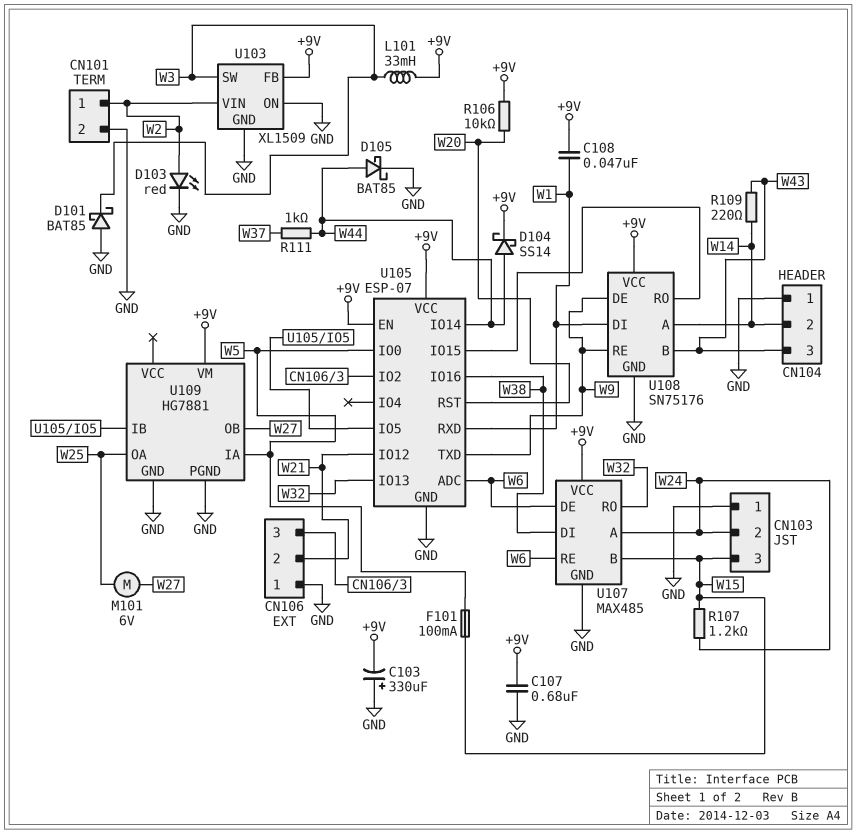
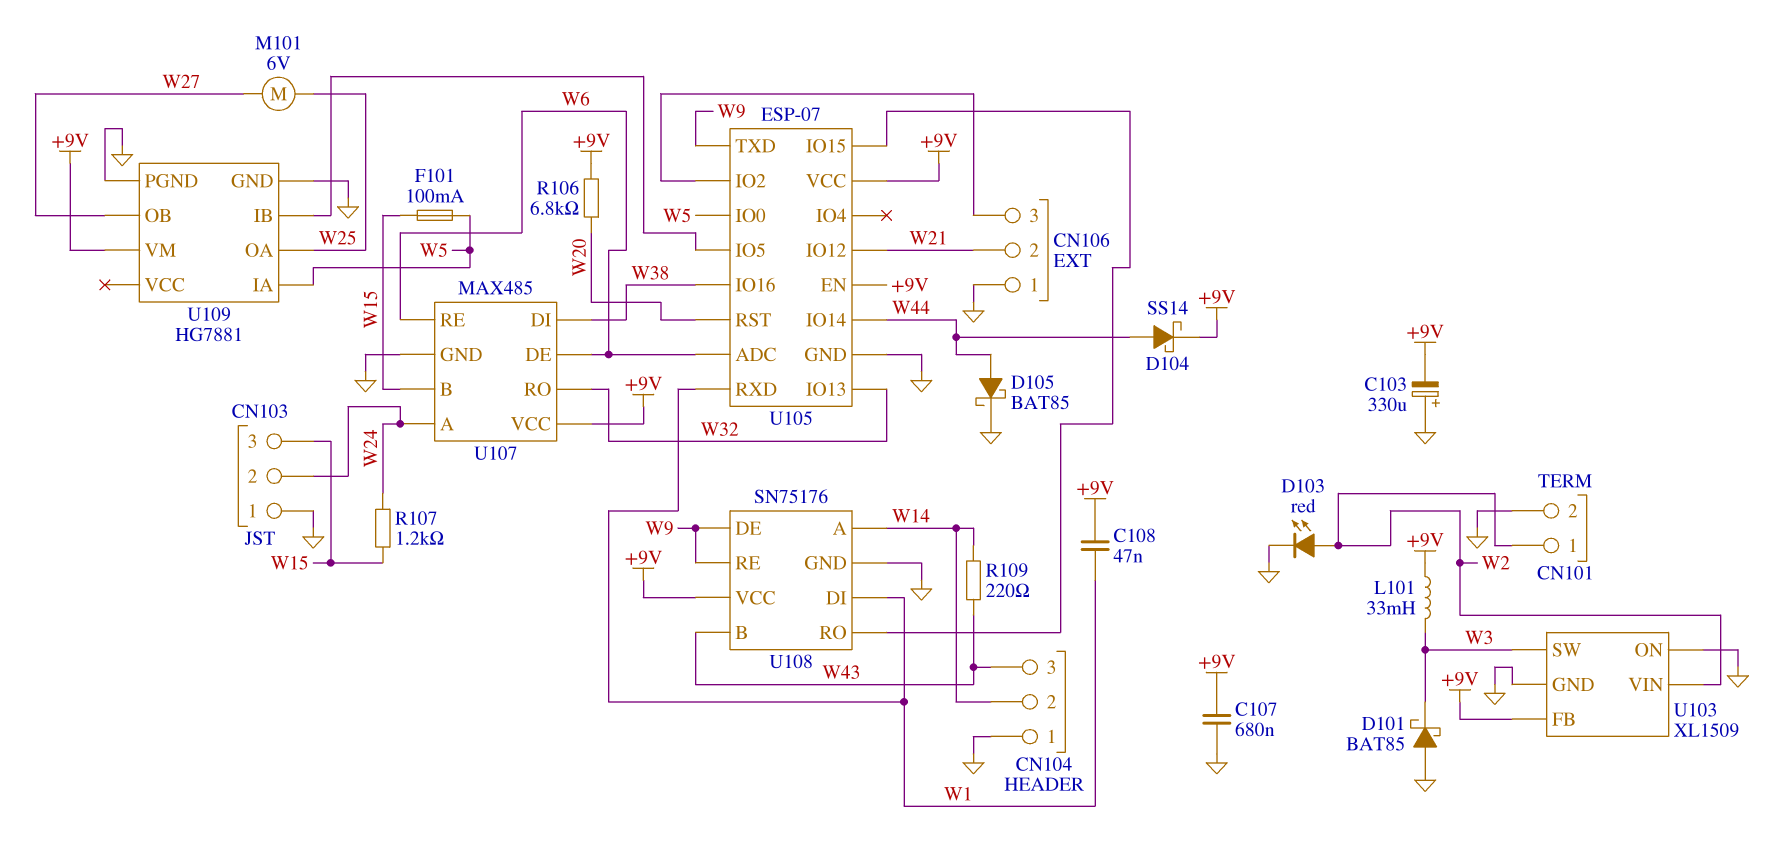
R106: 10k (+9V, W20) -> 6.8k (+9V, W20)
R111: 1k (W37, W44) -> none

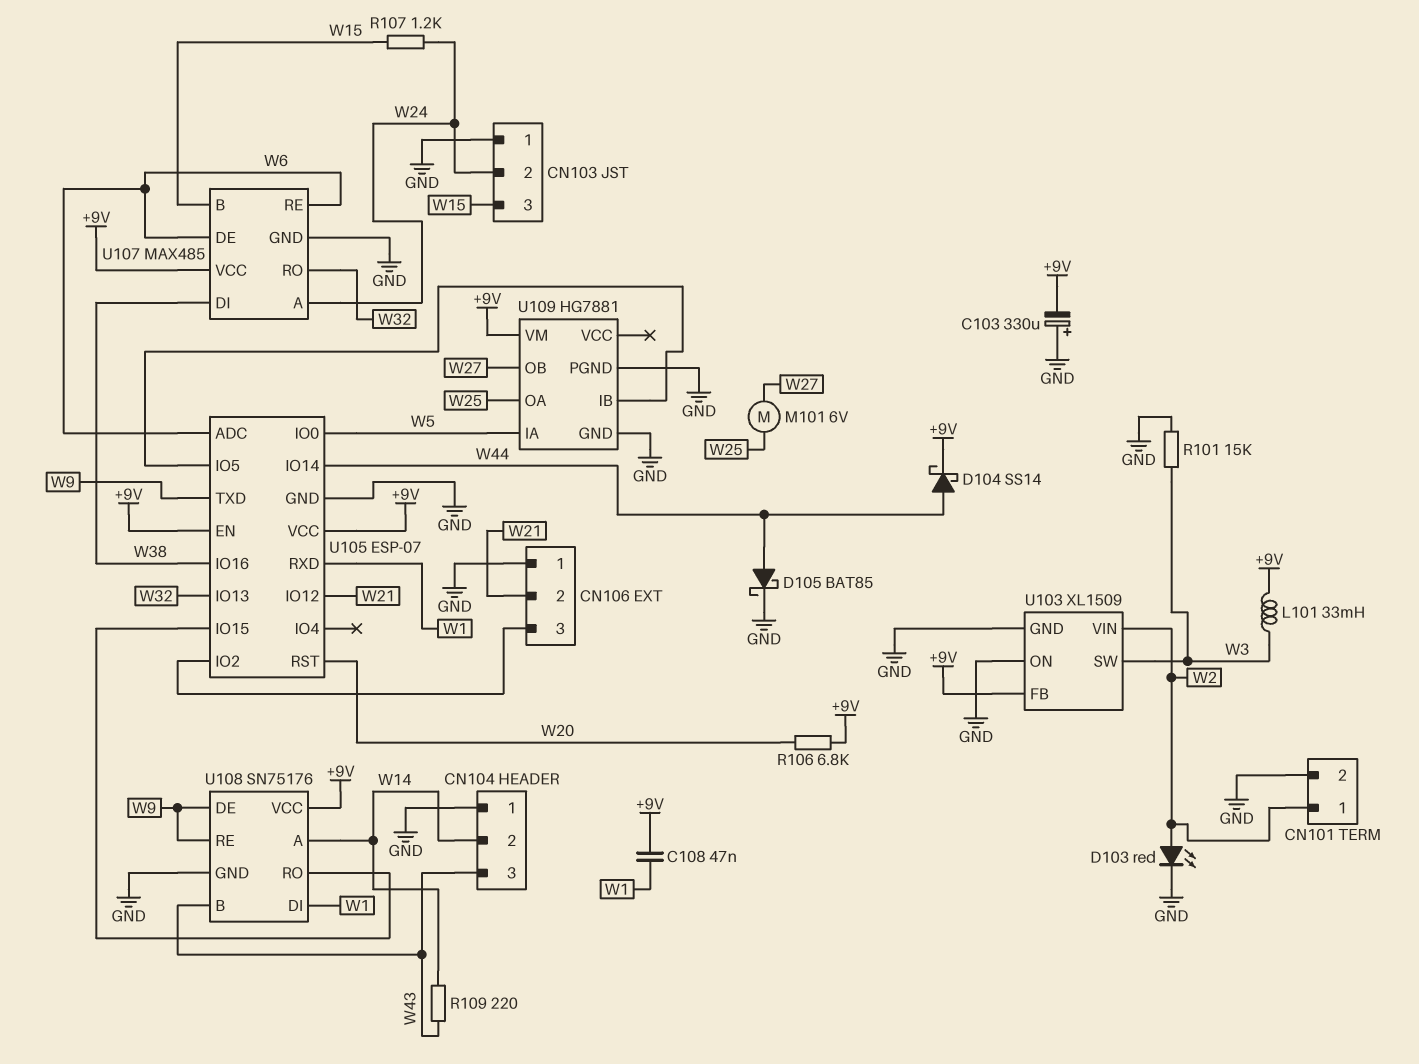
C107: 680nF (+9V, GND) -> none
D101: schottky BAT85 (A GND, K W3) -> none
F101: 100mA (W5, W15) -> none
R101: none -> 15k (GND, W3)

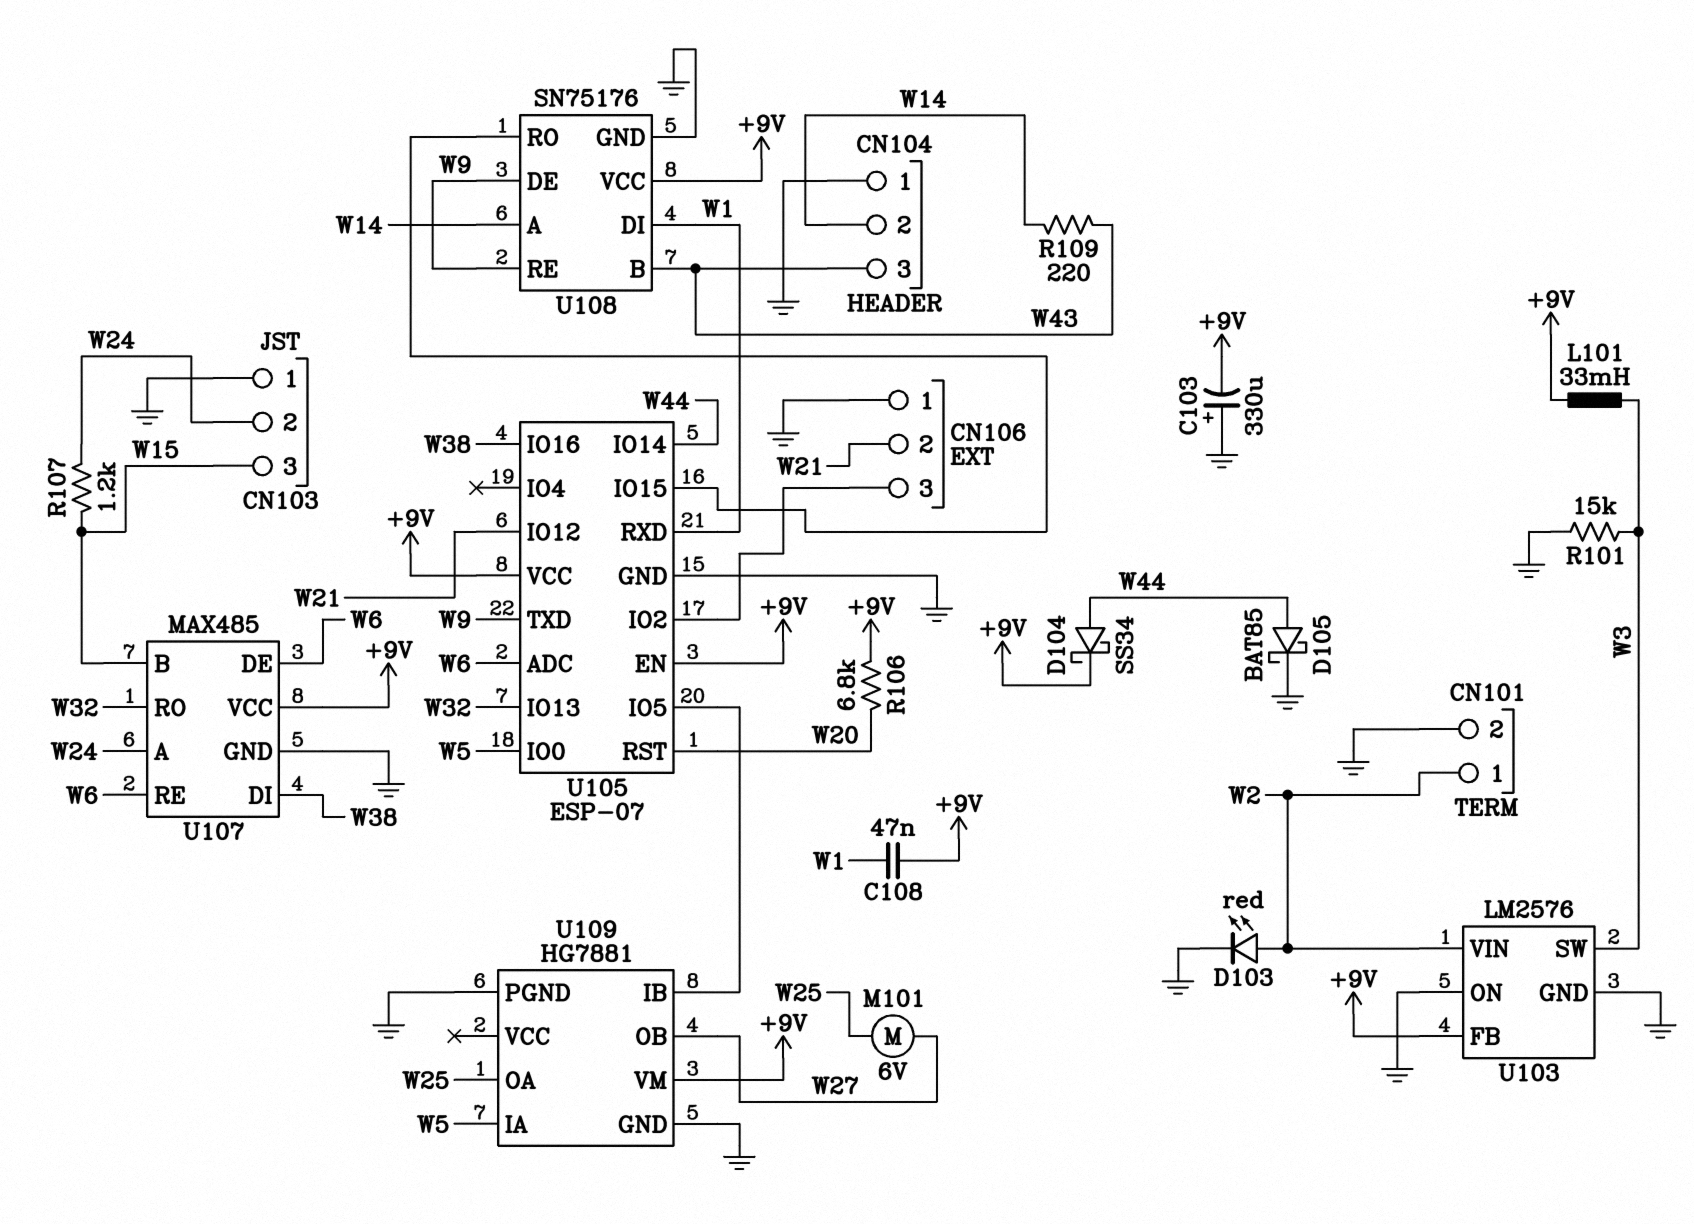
D104: schottky SS14 (A W44, K +9V) -> schottky SS34 (A W44, K +9V)
U103: XL1509 -> LM2576

